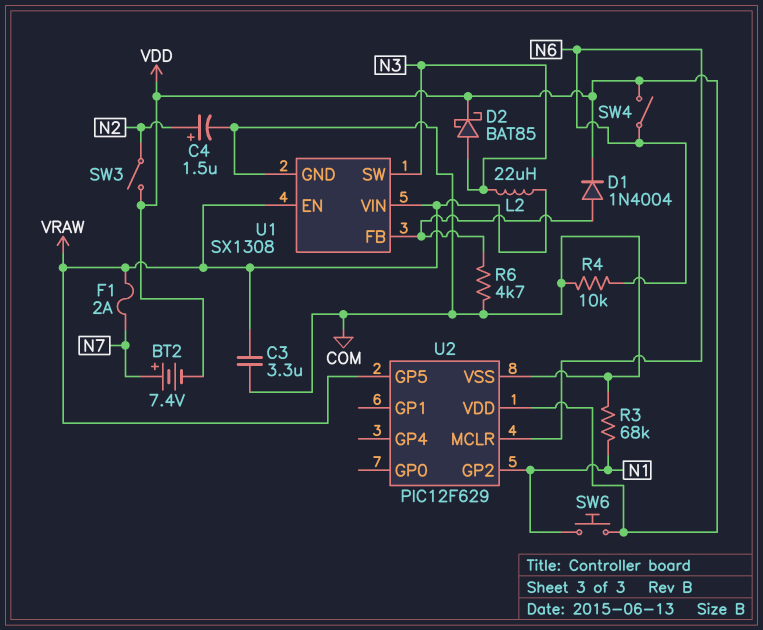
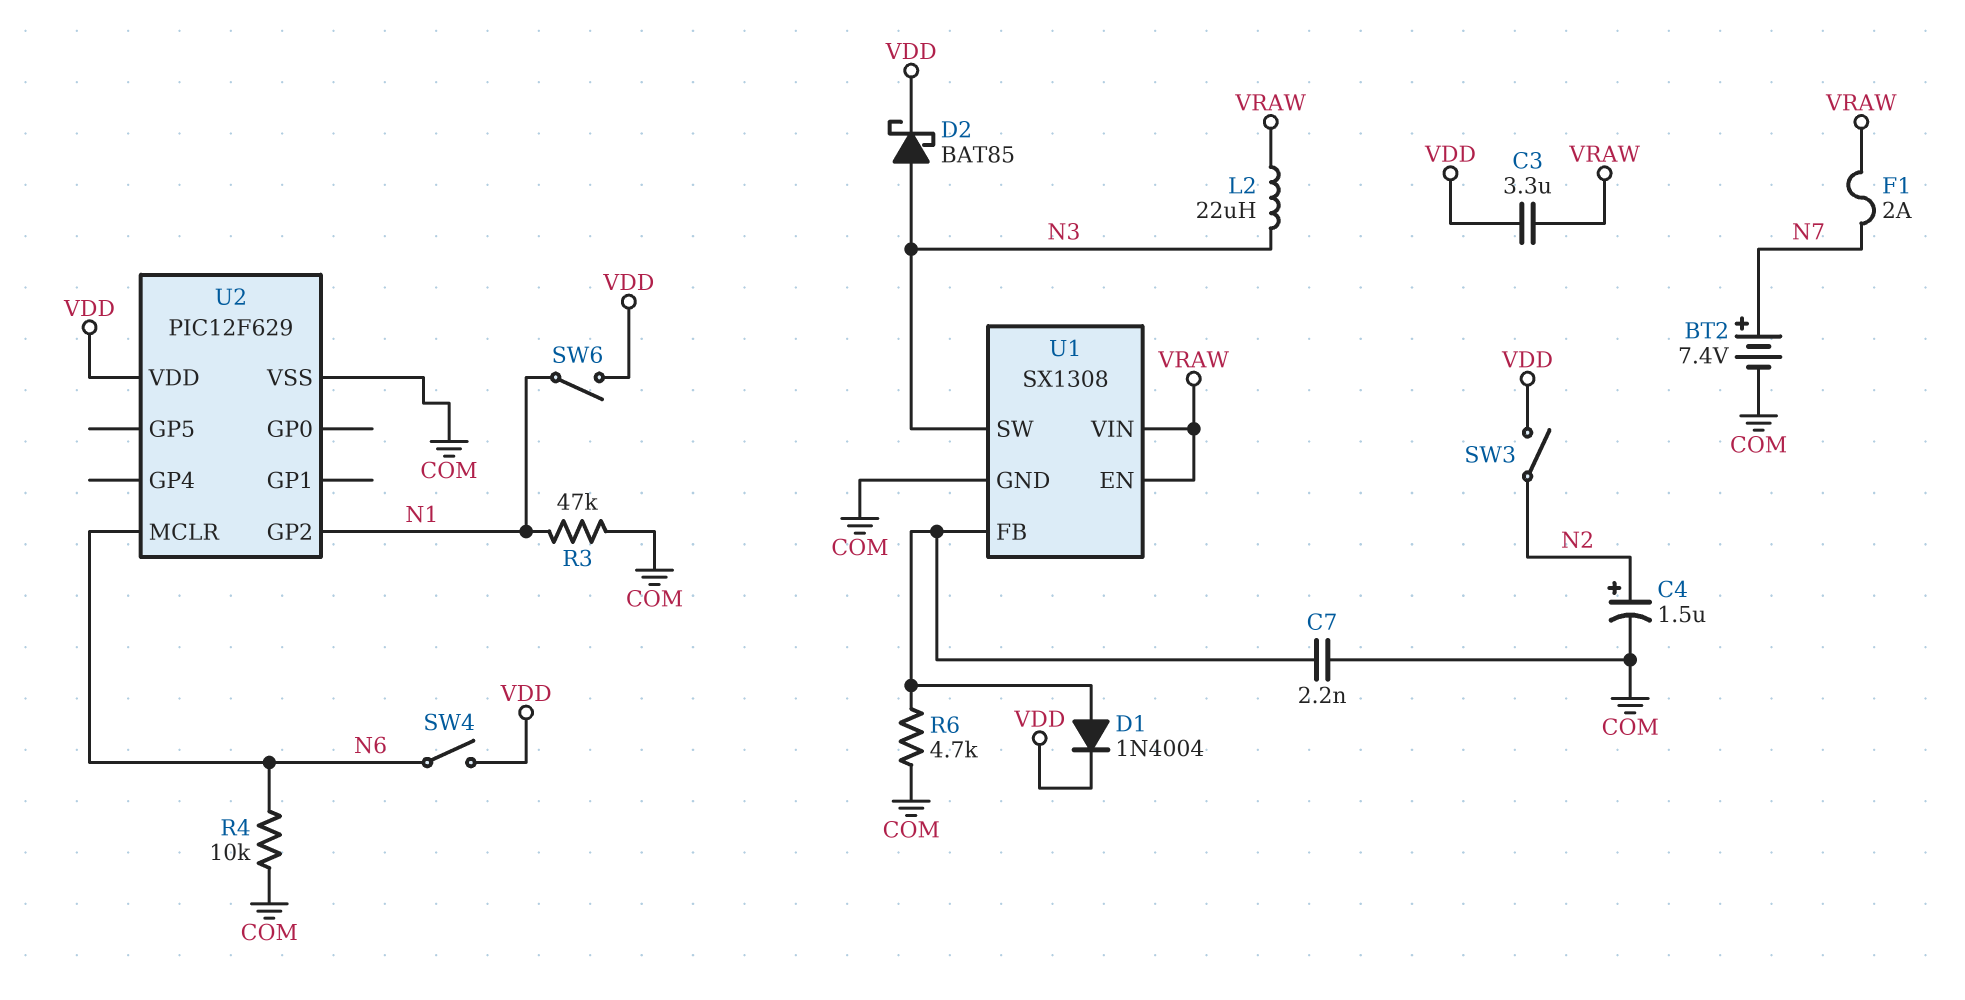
BT2: 7.4V (plus N7, minus VDD) -> 7.4V (plus N7, minus COM)
C3: 3.3uF (COM, VRAW) -> 3.3uF (VDD, VRAW)
C7: none -> 2.2nF (COM, U1/FB)
R3: 68k (COM, N1) -> 47k (COM, N1)
SW6: button (N1, VDD) -> switch (N1, VDD)
U2 pin GP5: VRAW -> none

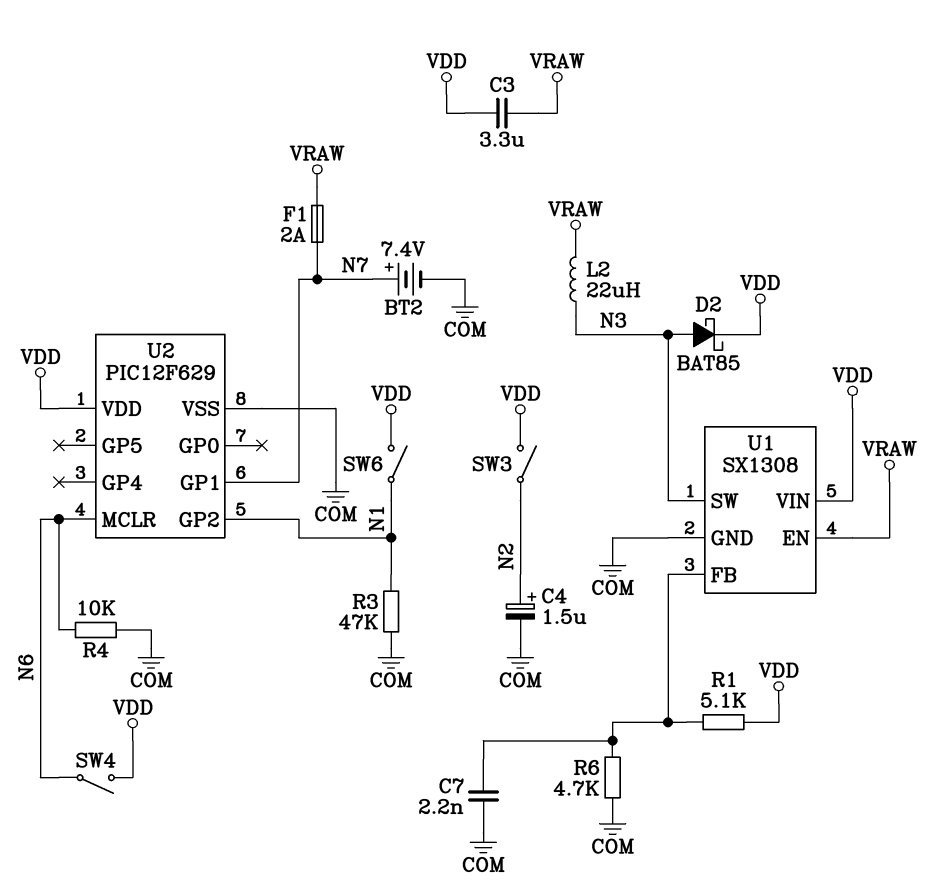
D1: diode 1N4004 (A U1/FB, K VDD) -> none
R1: none -> 5.1k (U1/FB, VDD)
U1 pin VIN: VRAW -> VDD
U2 pin GP1: none -> N7

